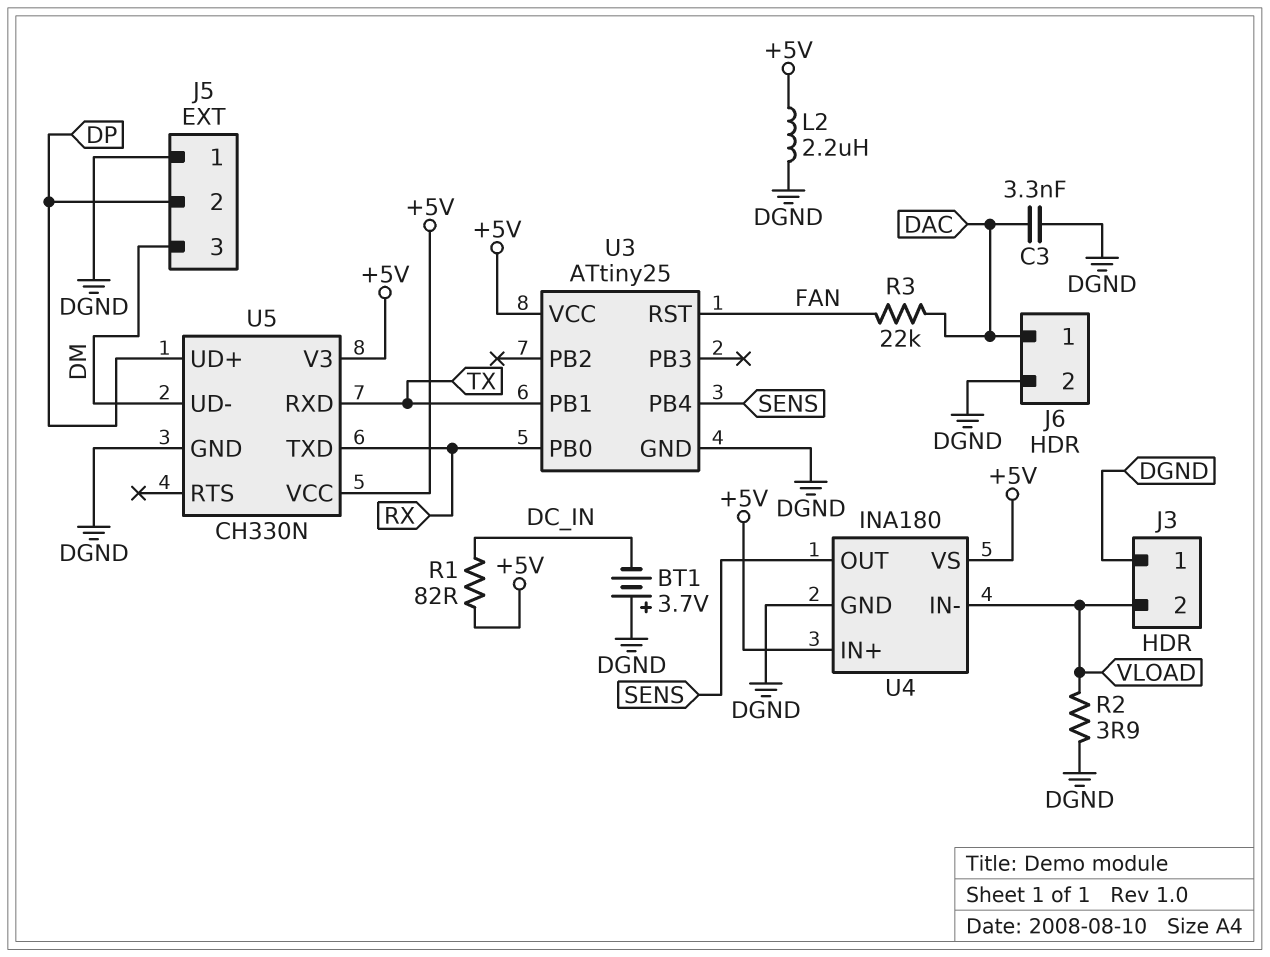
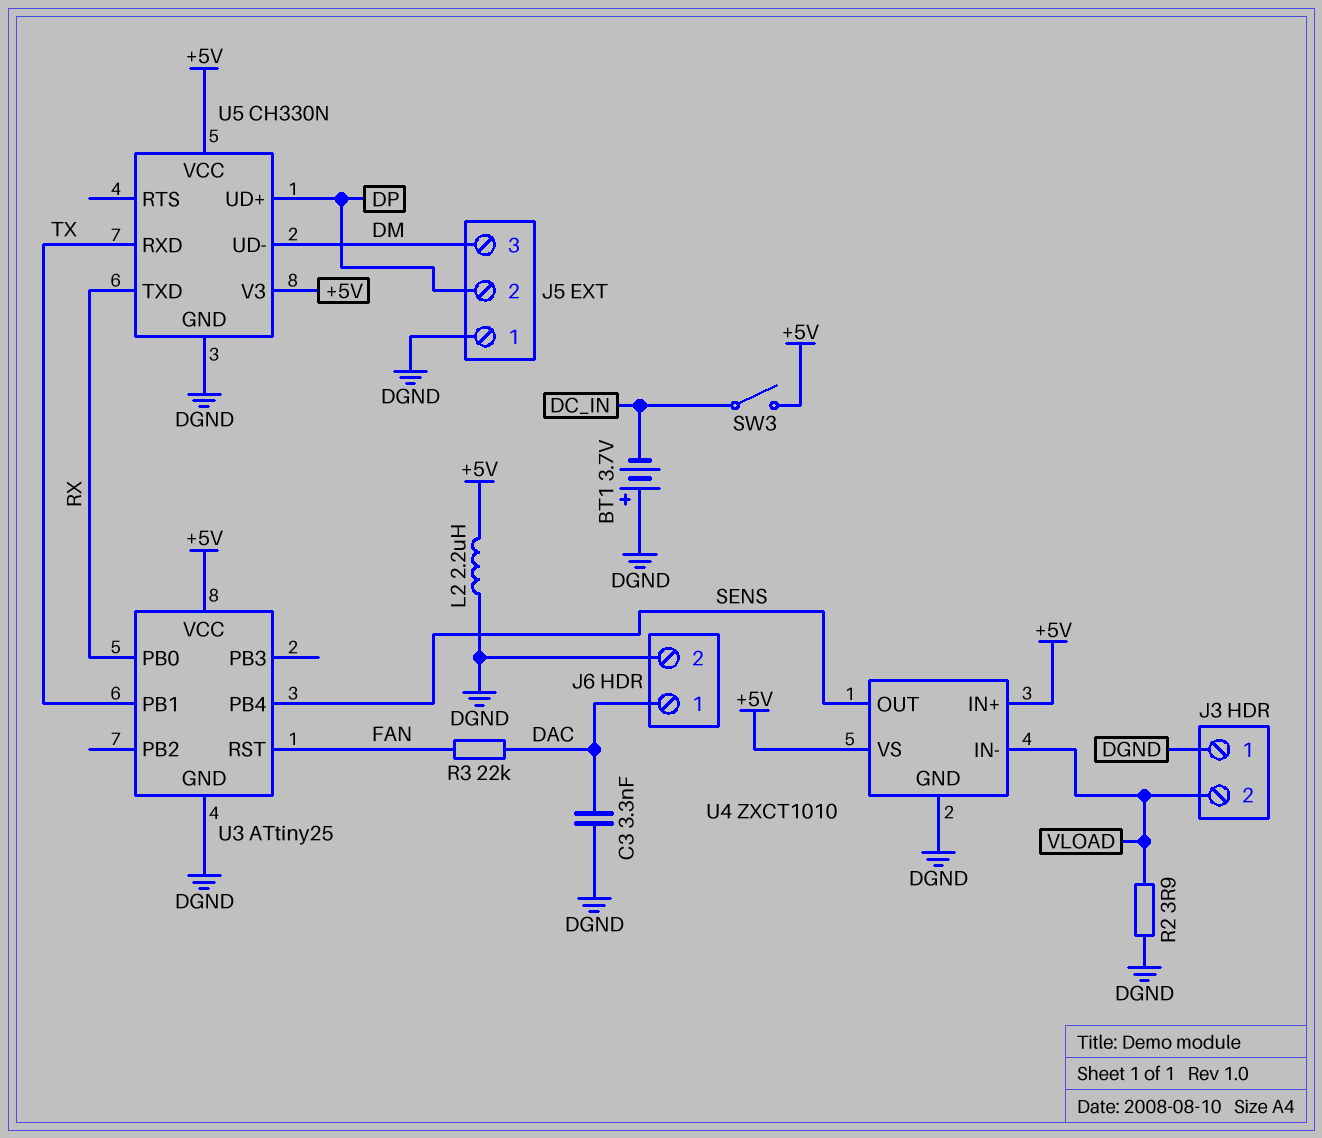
R1: 82 (+5V, DC_IN) -> none
SW3: none -> switch (+5V, DC_IN)
U4: INA180 -> ZXCT1010

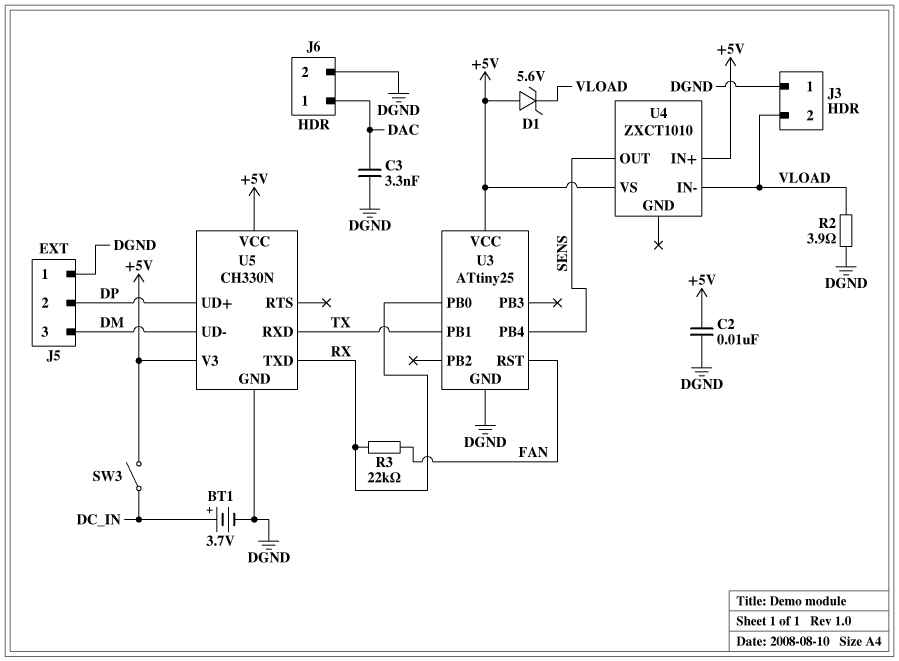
BT1: 3.7V (plus DGND, minus DC_IN) -> 3.7V (plus DC_IN, minus DGND)
C2: none -> 10nF (+5V, DGND)
D1: none -> zener 5.6V (A +5V, K VLOAD)
L2: 2.2uH (+5V, DGND) -> none
R3: 22k (DAC, FAN) -> 22k (FAN, RX)
U4 pin GND: DGND -> none

